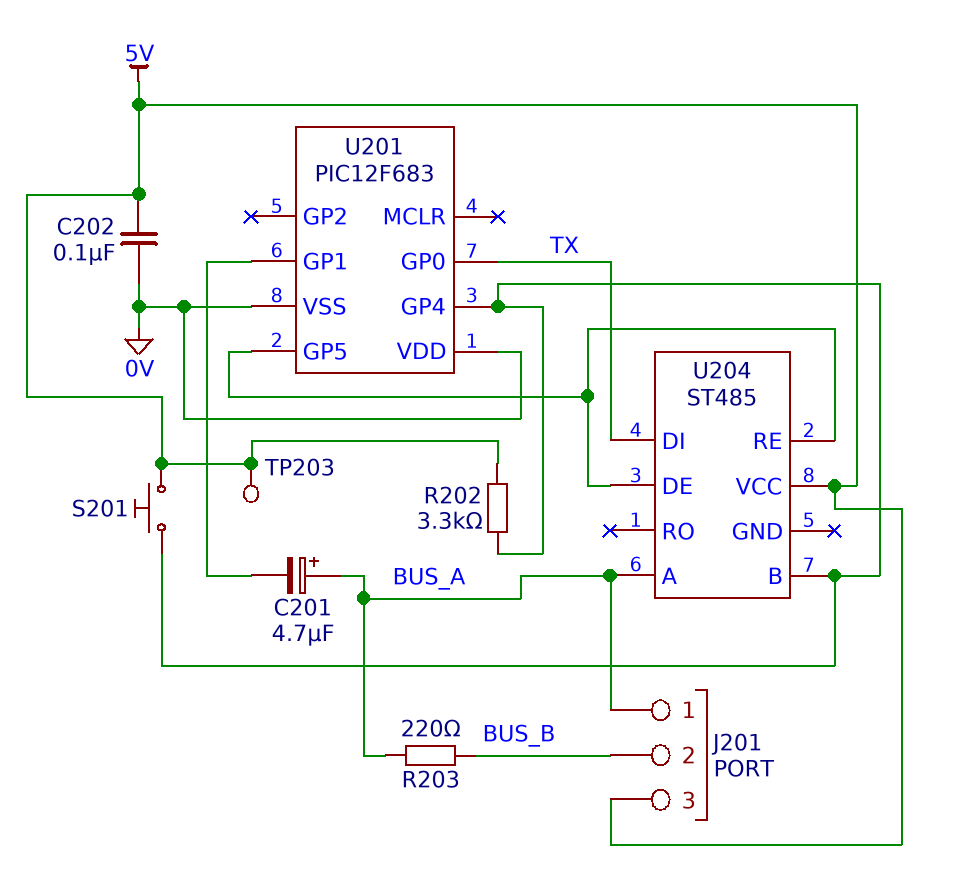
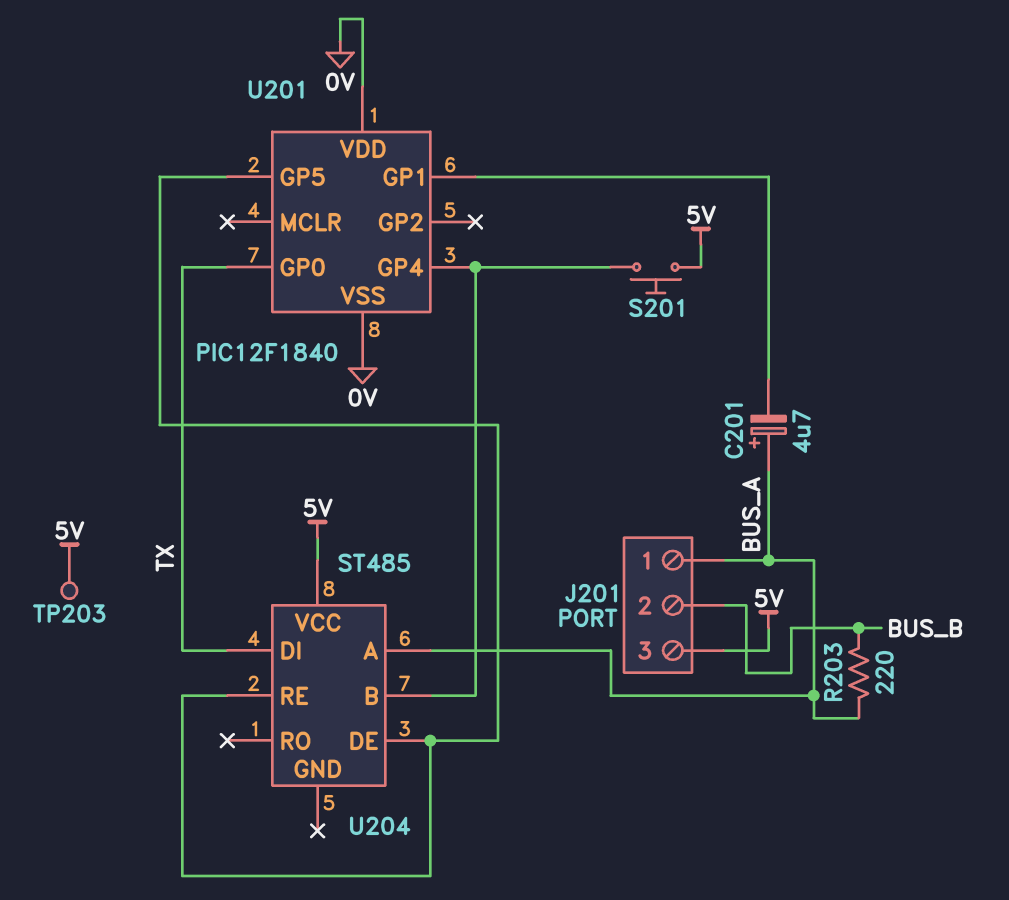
C202: 100nF (0V, 5V) -> none
R202: 3.3k (5V, U201/GP4) -> none
U201: PIC12F683 -> PIC12F1840

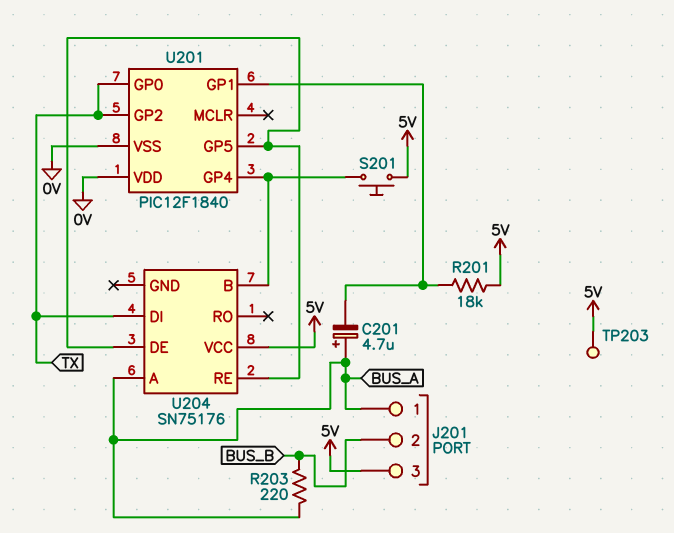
R201: none -> 18k (5V, U201/GP1)
U201 pin GP2: none -> TX
U204: ST485 -> SN75176

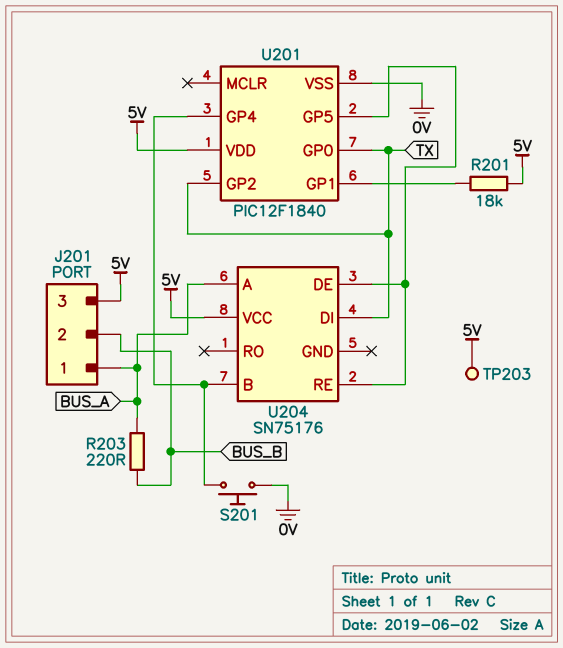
C201: 4.7uF (plus BUS_A, minus U201/GP1) -> none
S201: button (5V, U201/GP4) -> button (0V, U201/GP4)
U201 pin VDD: 0V -> 5V

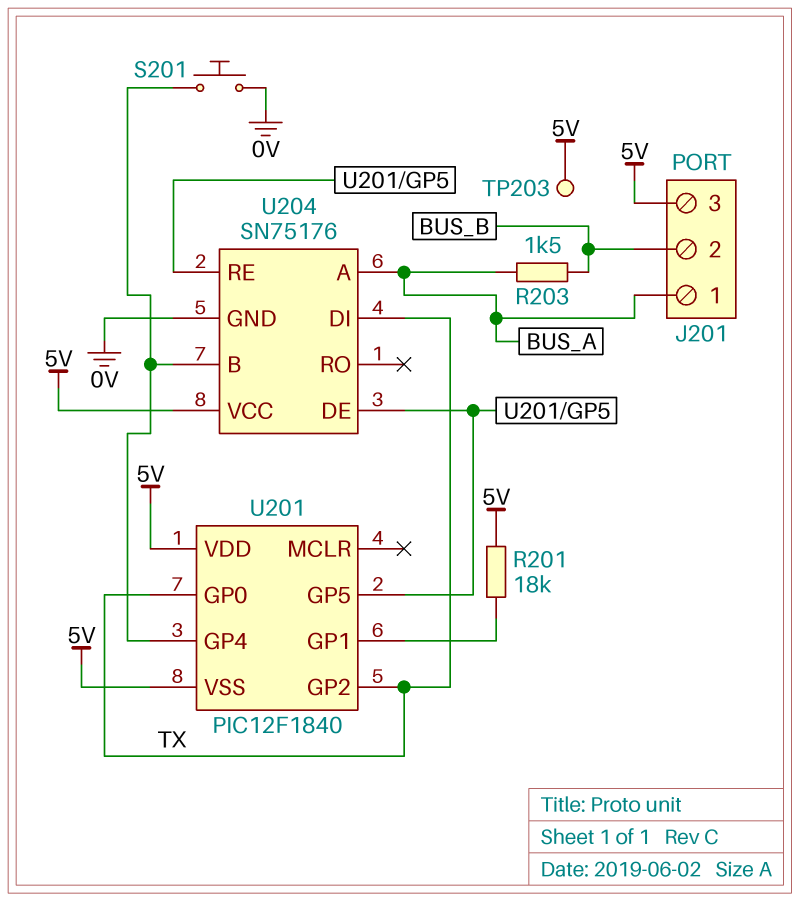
R203: 220 (BUS_A, BUS_B) -> 1.5k (BUS_A, BUS_B)
U201 pin VSS: 0V -> 5V
U204 pin GND: none -> 0V

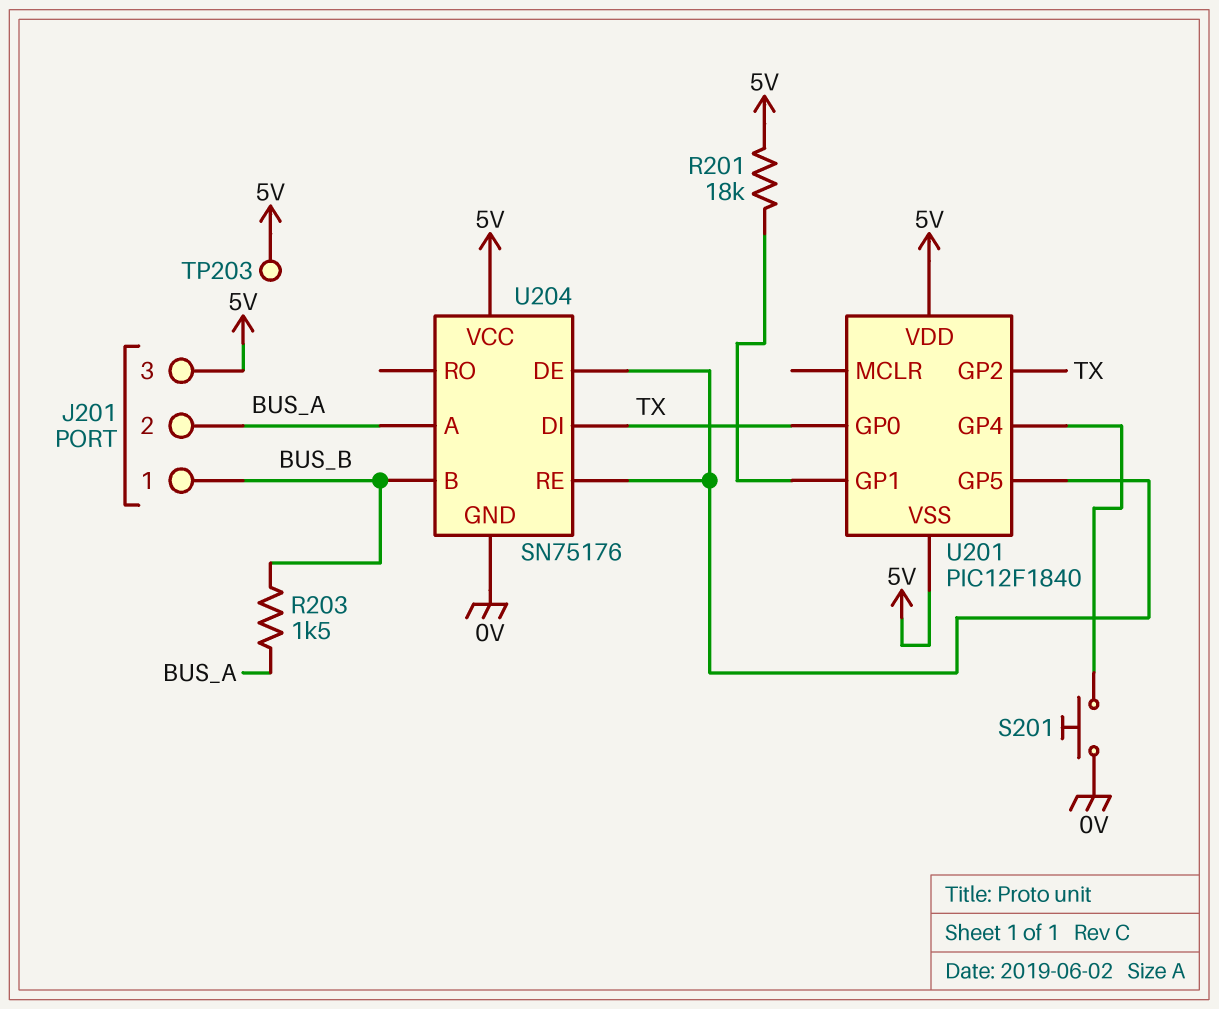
J201 pin 1: BUS_A -> BUS_B
J201 pin 2: BUS_B -> BUS_A
U204 pin B: U201/GP4 -> BUS_B

